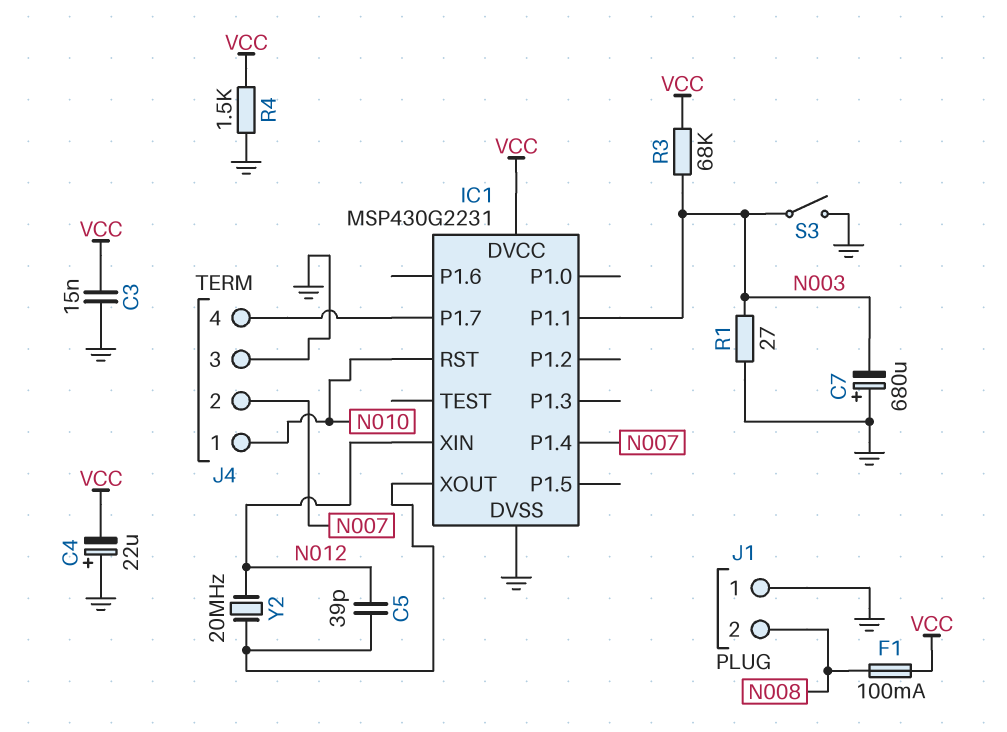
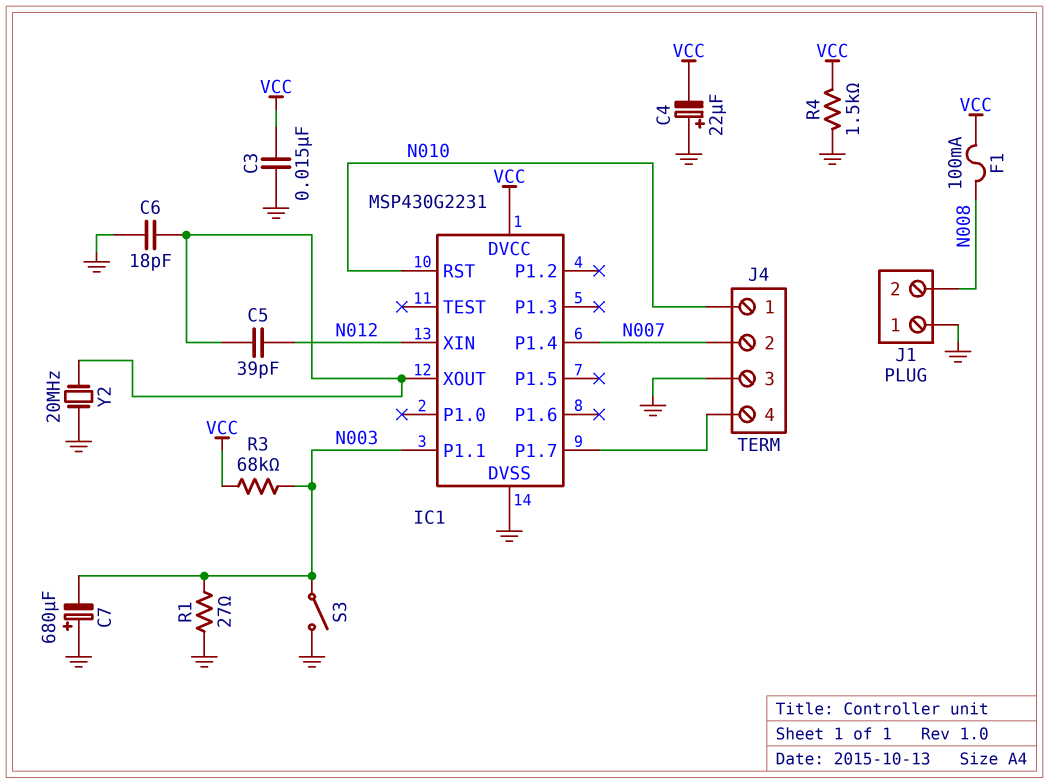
C6: none -> 18pF (GND, IC1/XOUT)
Y2: 20MHz (IC1/XOUT, N012) -> 20MHz (GND, IC1/XOUT)

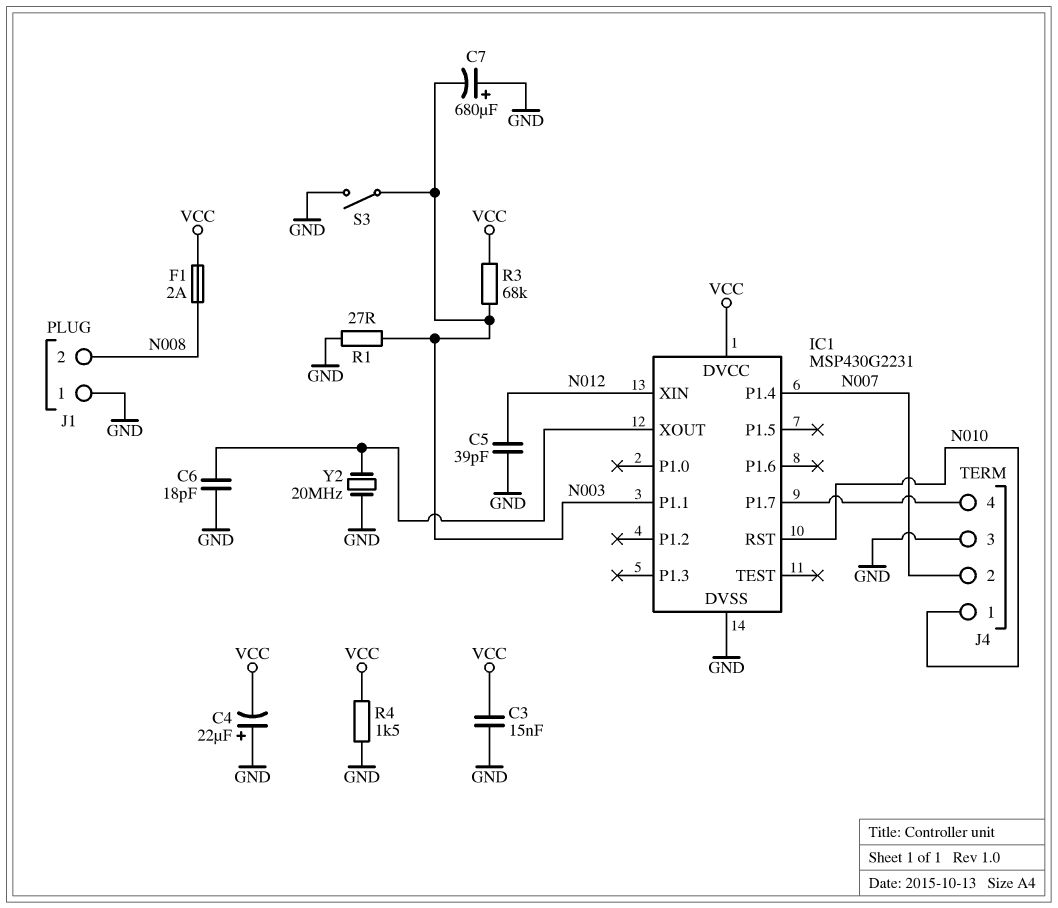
C5: 39pF (IC1/XOUT, N012) -> 39pF (GND, N012)
F1: 100mA (N008, VCC) -> 2A (N008, VCC)

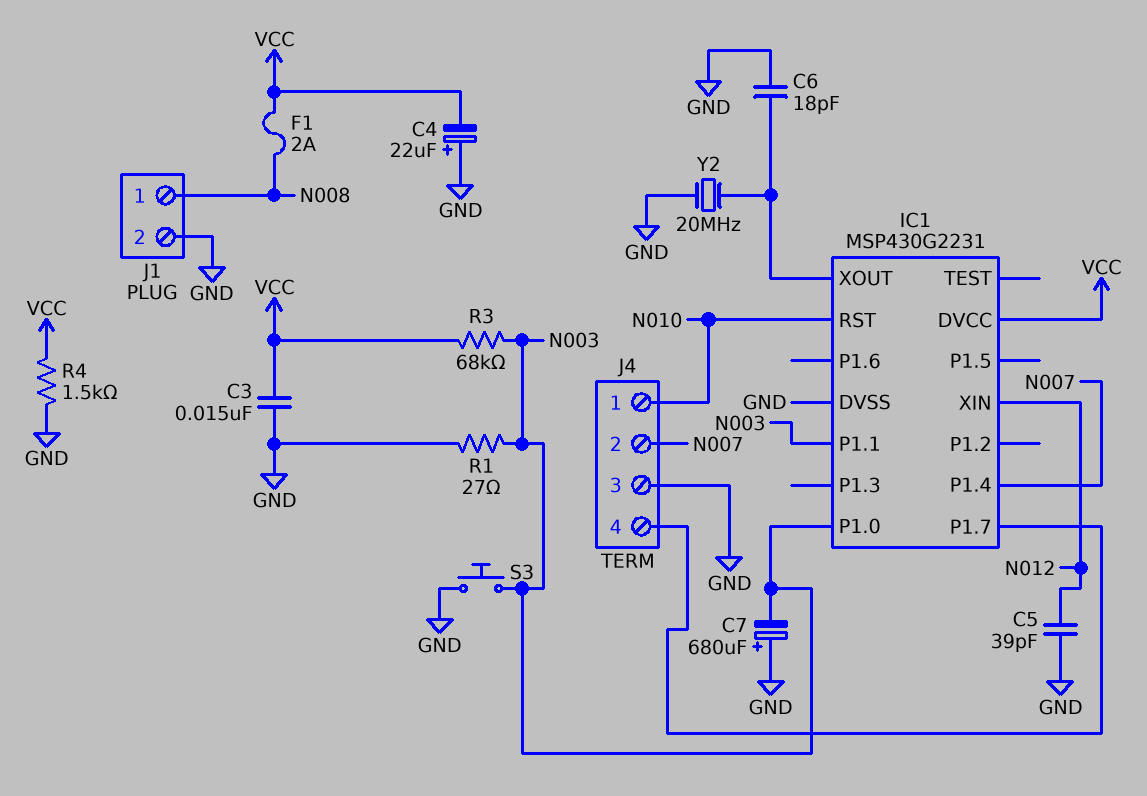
IC1 pin P1.0: none -> N003
J1 pin 1: GND -> N008
J1 pin 2: N008 -> GND
S3: switch (GND, N003) -> button (GND, N003)

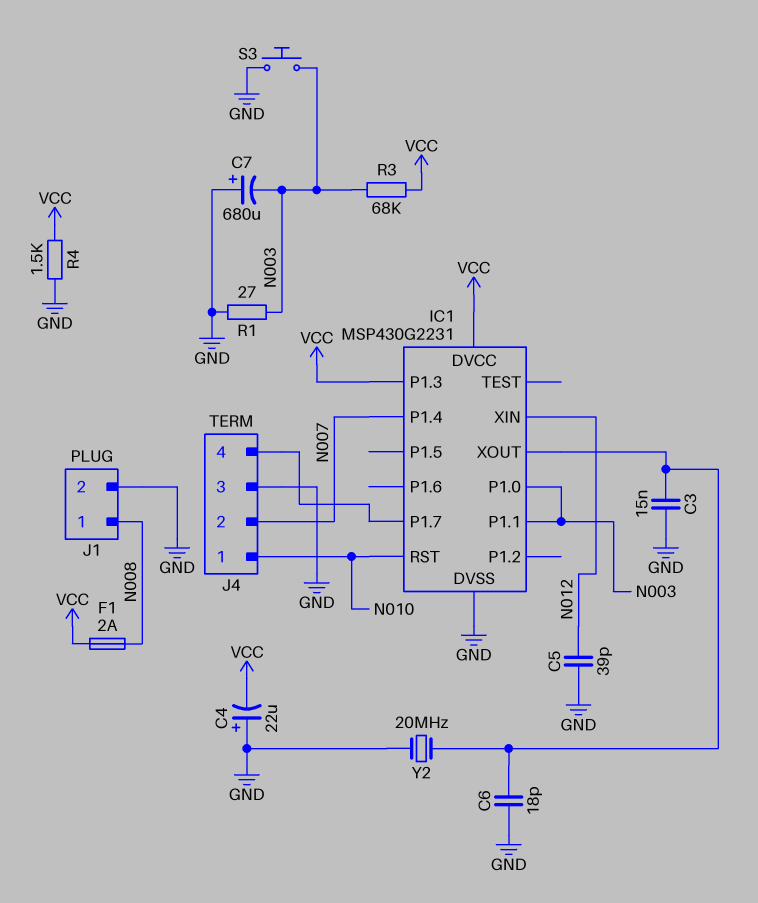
C3: 15nF (GND, VCC) -> 15nF (GND, IC1/XOUT)
IC1 pin P1.3: none -> VCC

